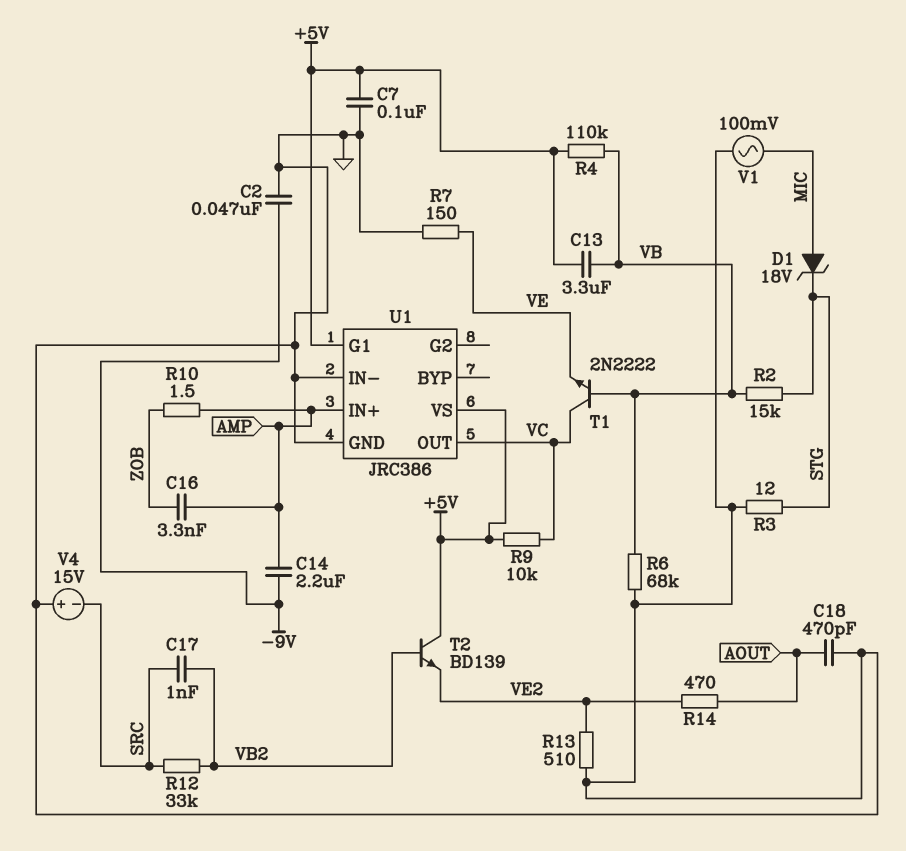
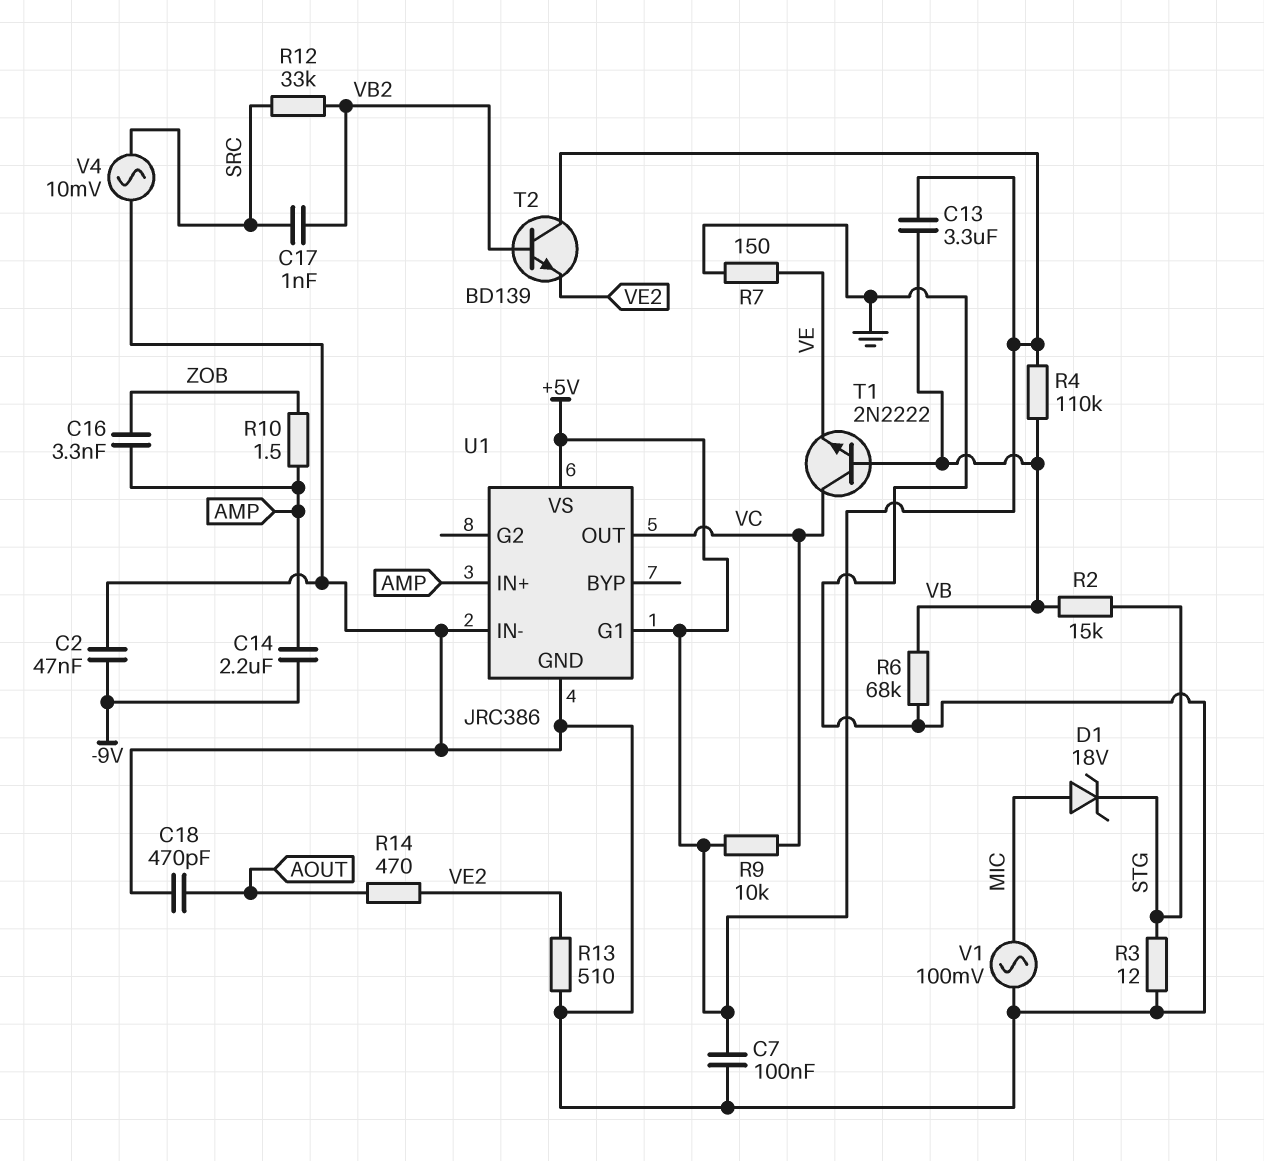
V4: 15V (plus GND, minus SRC) -> AC 10mV (GND, SRC)

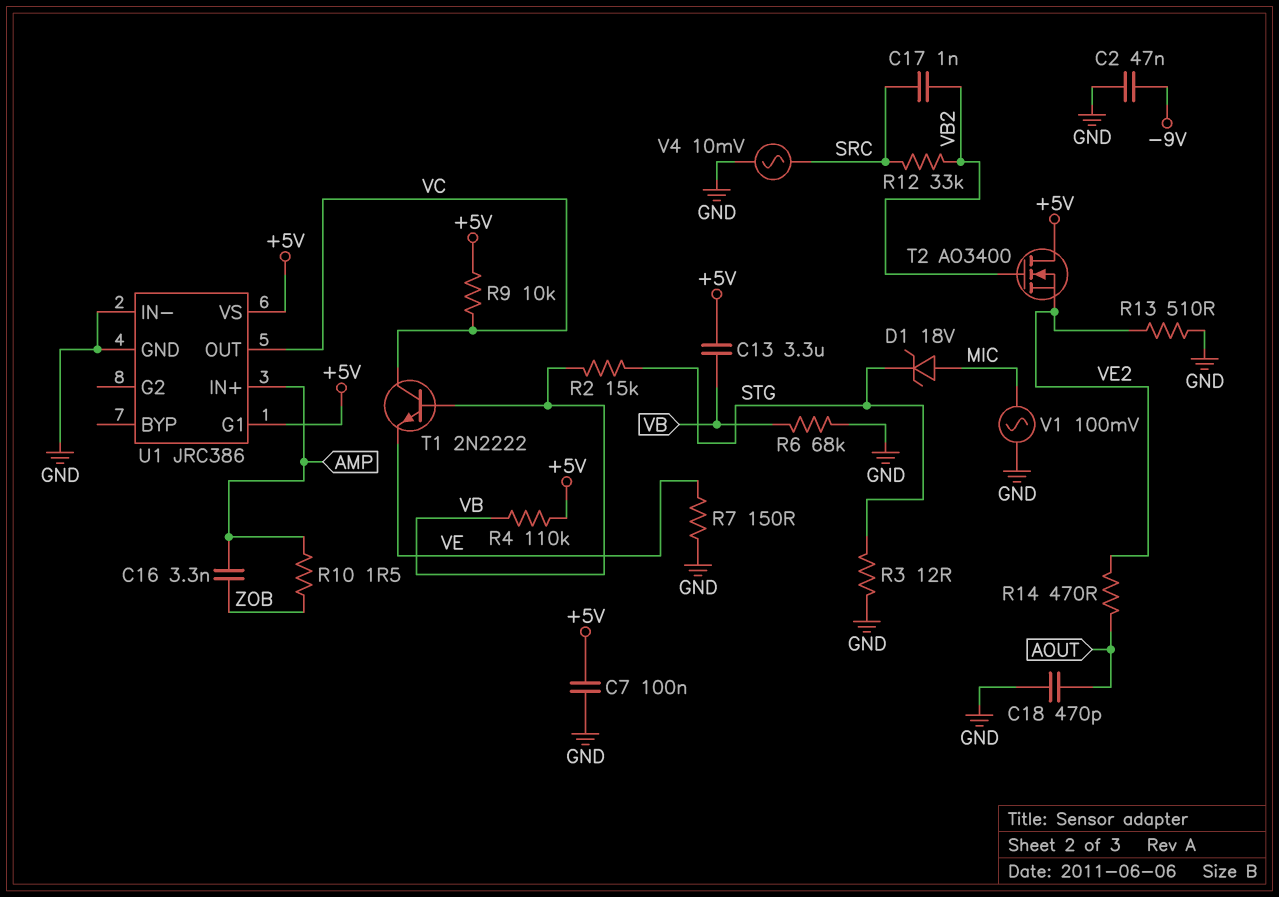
C14: 2.2uF (-9V, AMP) -> none
T2: NPN BD139 (B VB2, C +5V, E VE2) -> NMOS AO3400 (G VB2, D +5V, S VE2)

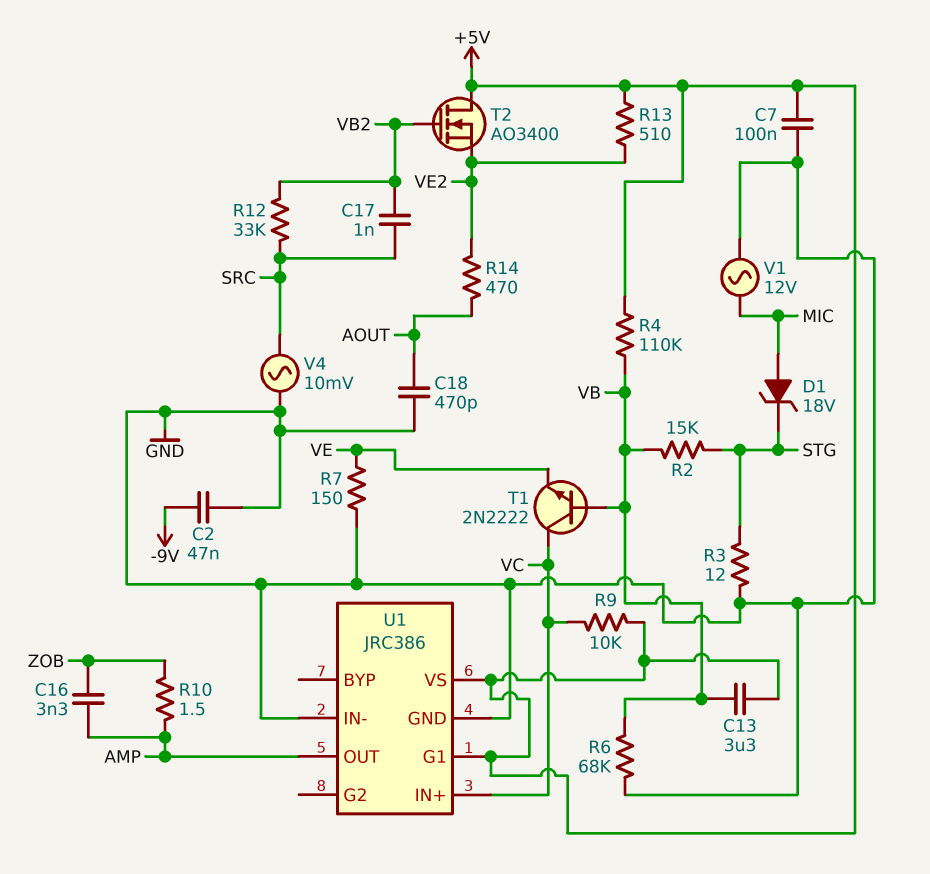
R13: 510 (GND, VE2) -> 510 (+5V, VE2)
U1 pin IN+: AMP -> VC
U1 pin OUT: VC -> AMP
V1: AC 100mV (GND, MIC) -> AC 12V (GND, MIC)

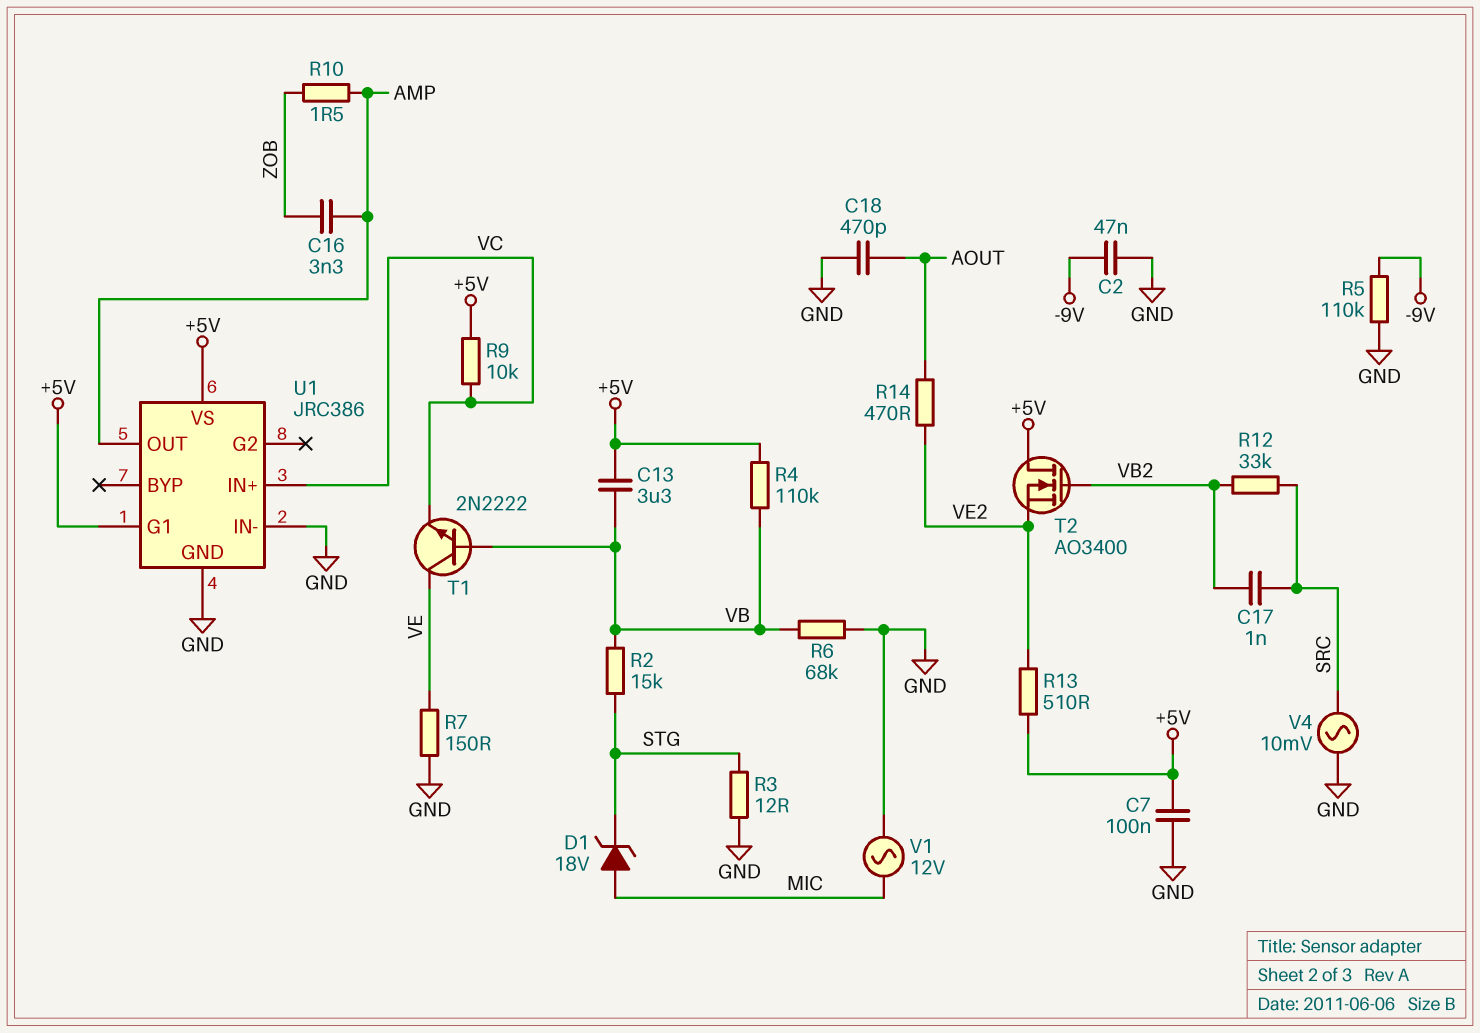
R5: none -> 110k (-9V, GND)
T1: NPN 2N2222 (B VB, C VC, E VE) -> NPN 2N2222 (B VB, C VE, E VC)

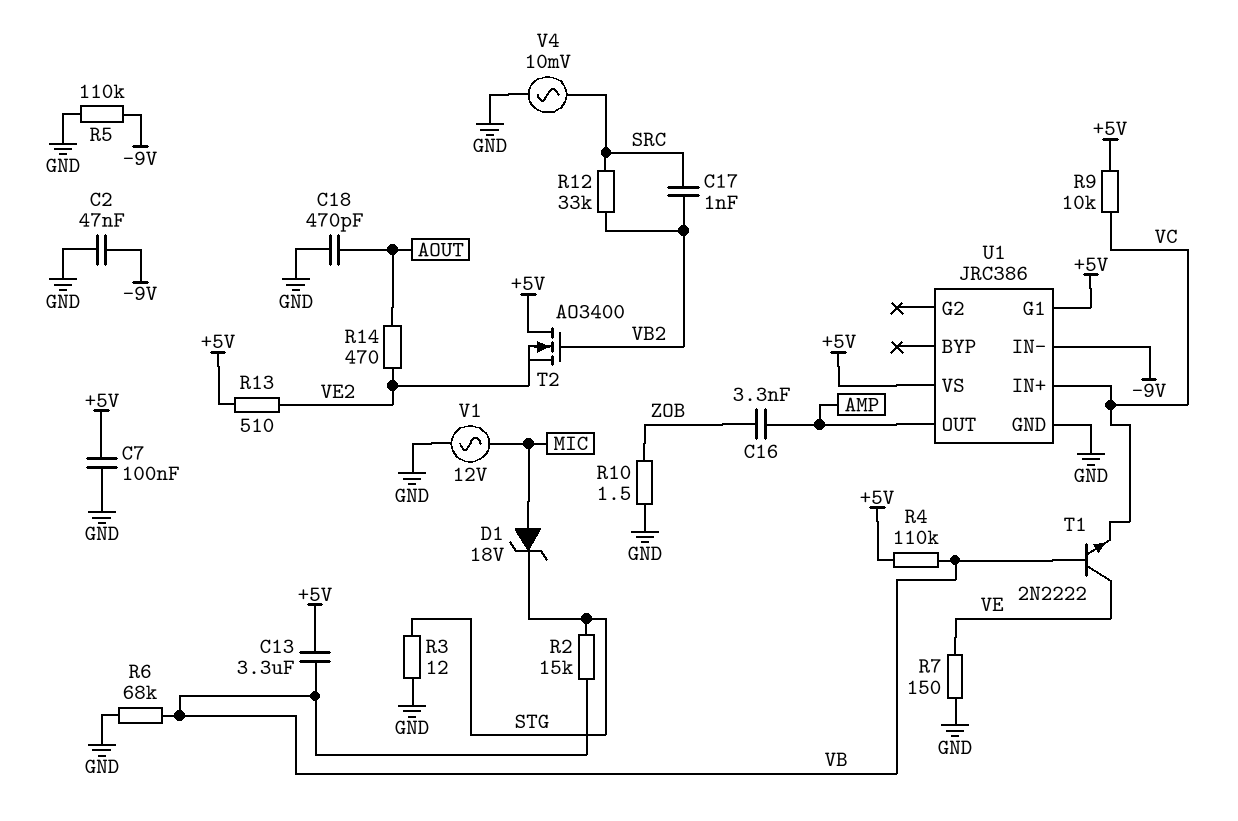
R10: 1.5 (AMP, ZOB) -> 1.5 (GND, ZOB)
U1 pin IN-: GND -> -9V

